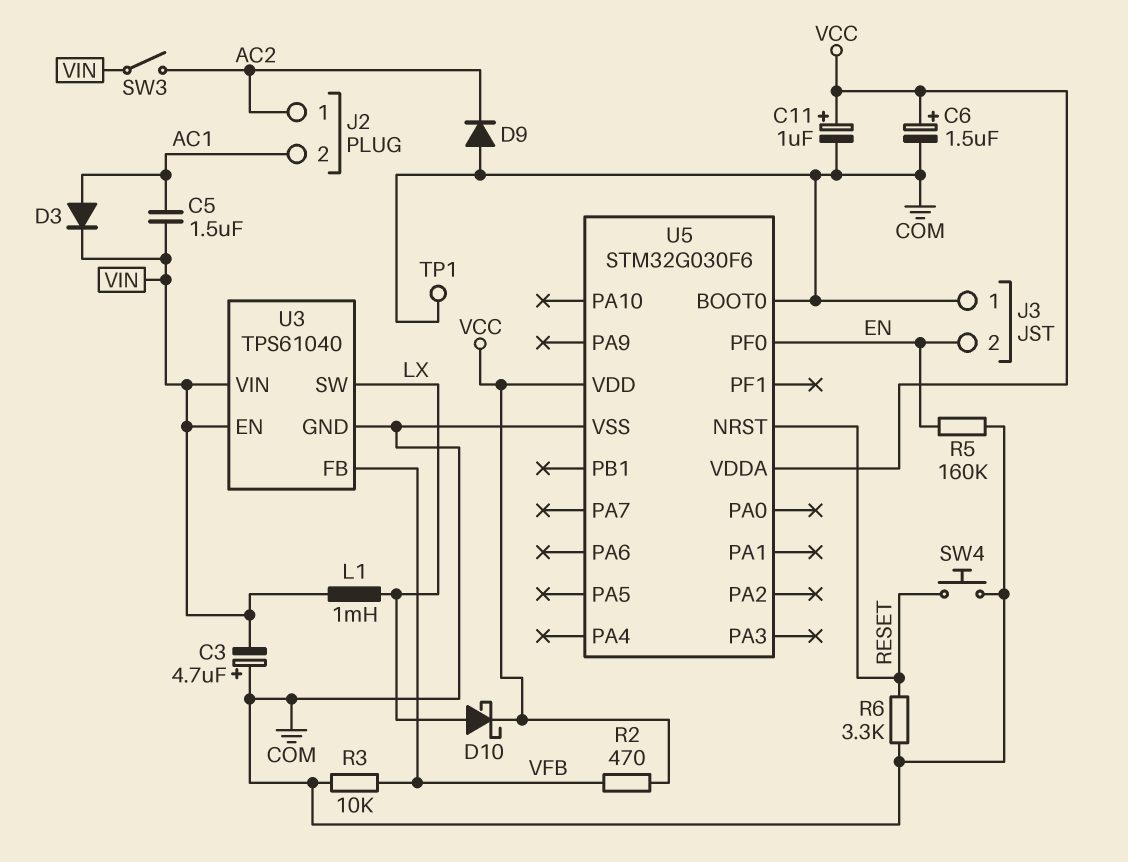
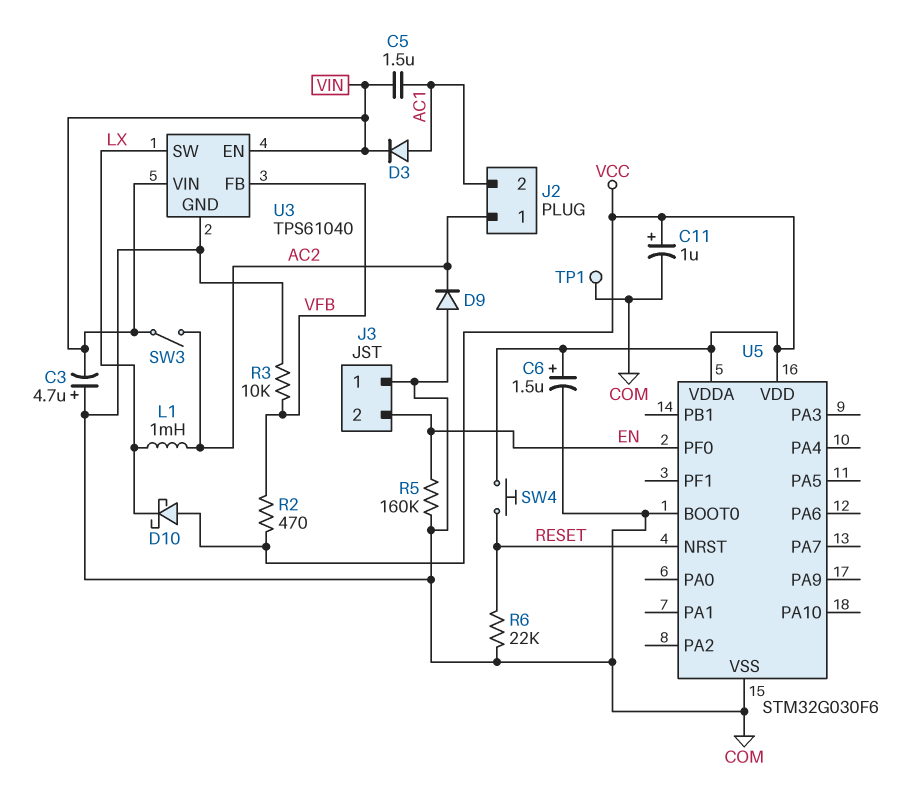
D10: schottky (A LX, K VCC) -> schottky (A VCC, K LX)
L1: 1mH (LX, VIN) -> 1mH (AC2, LX)
R6: 3.3k (COM, RESET) -> 22k (COM, RESET)
SW4: button (COM, RESET) -> button (RESET, VCC)

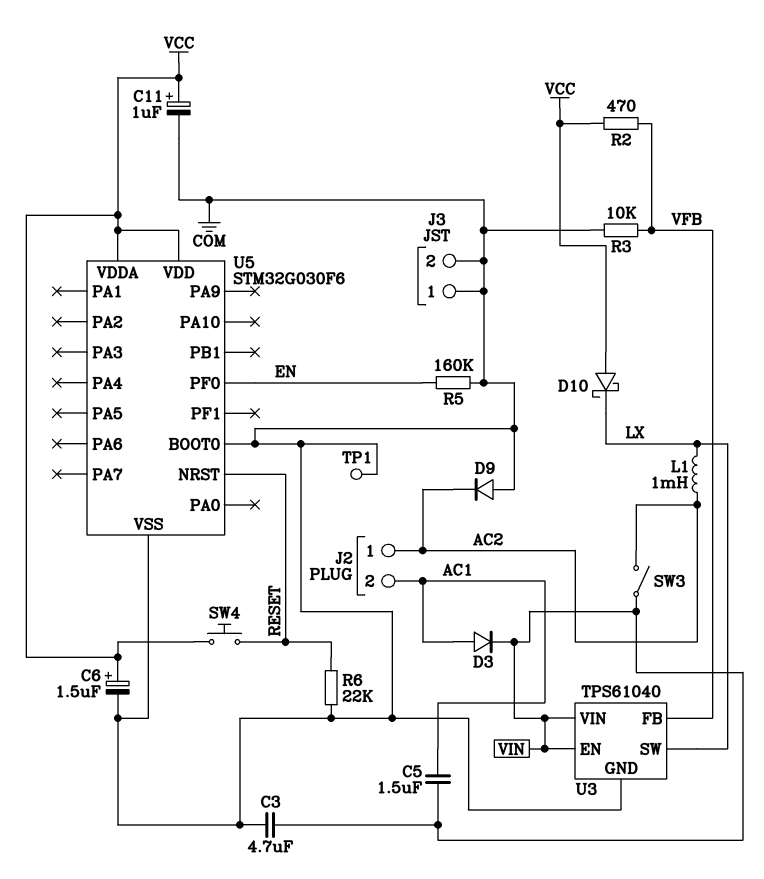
C3: 4.7uF (plus COM, minus VIN) -> 4.7uF (COM, VIN)
J3 pin 2: EN -> COM

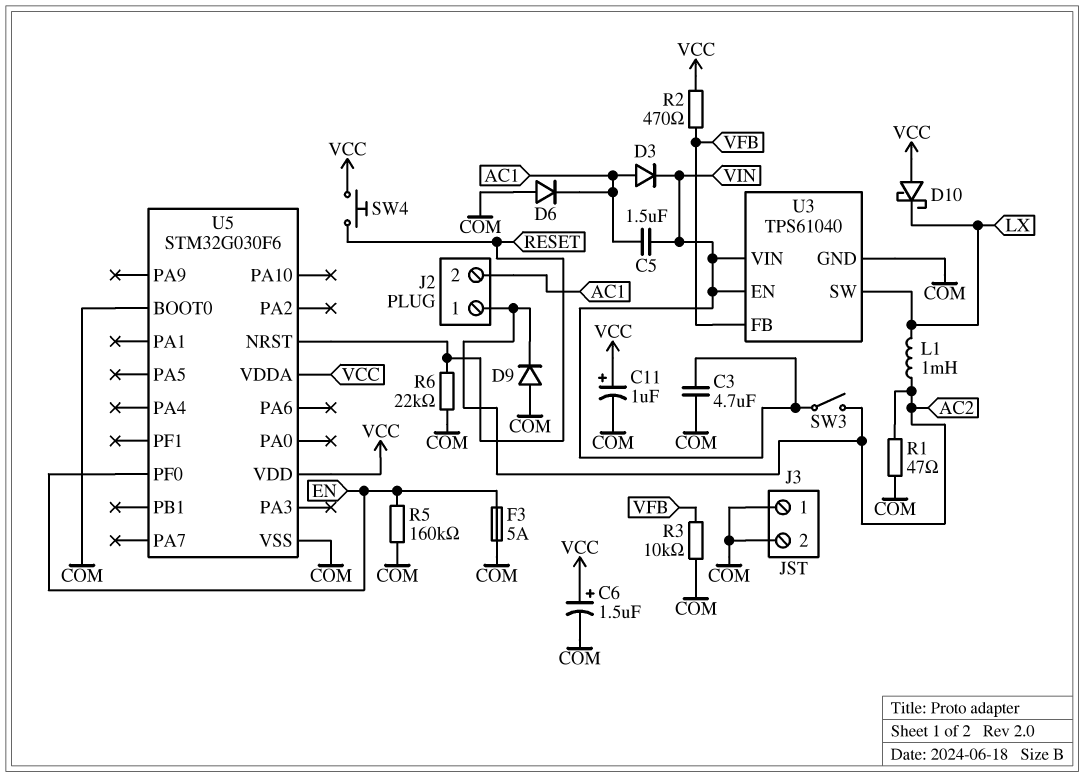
D6: none -> diode (A COM, K AC1)
F3: none -> 5A (COM, EN)
R1: none -> 47 (AC2, COM)
TP1: test point (COM) -> none

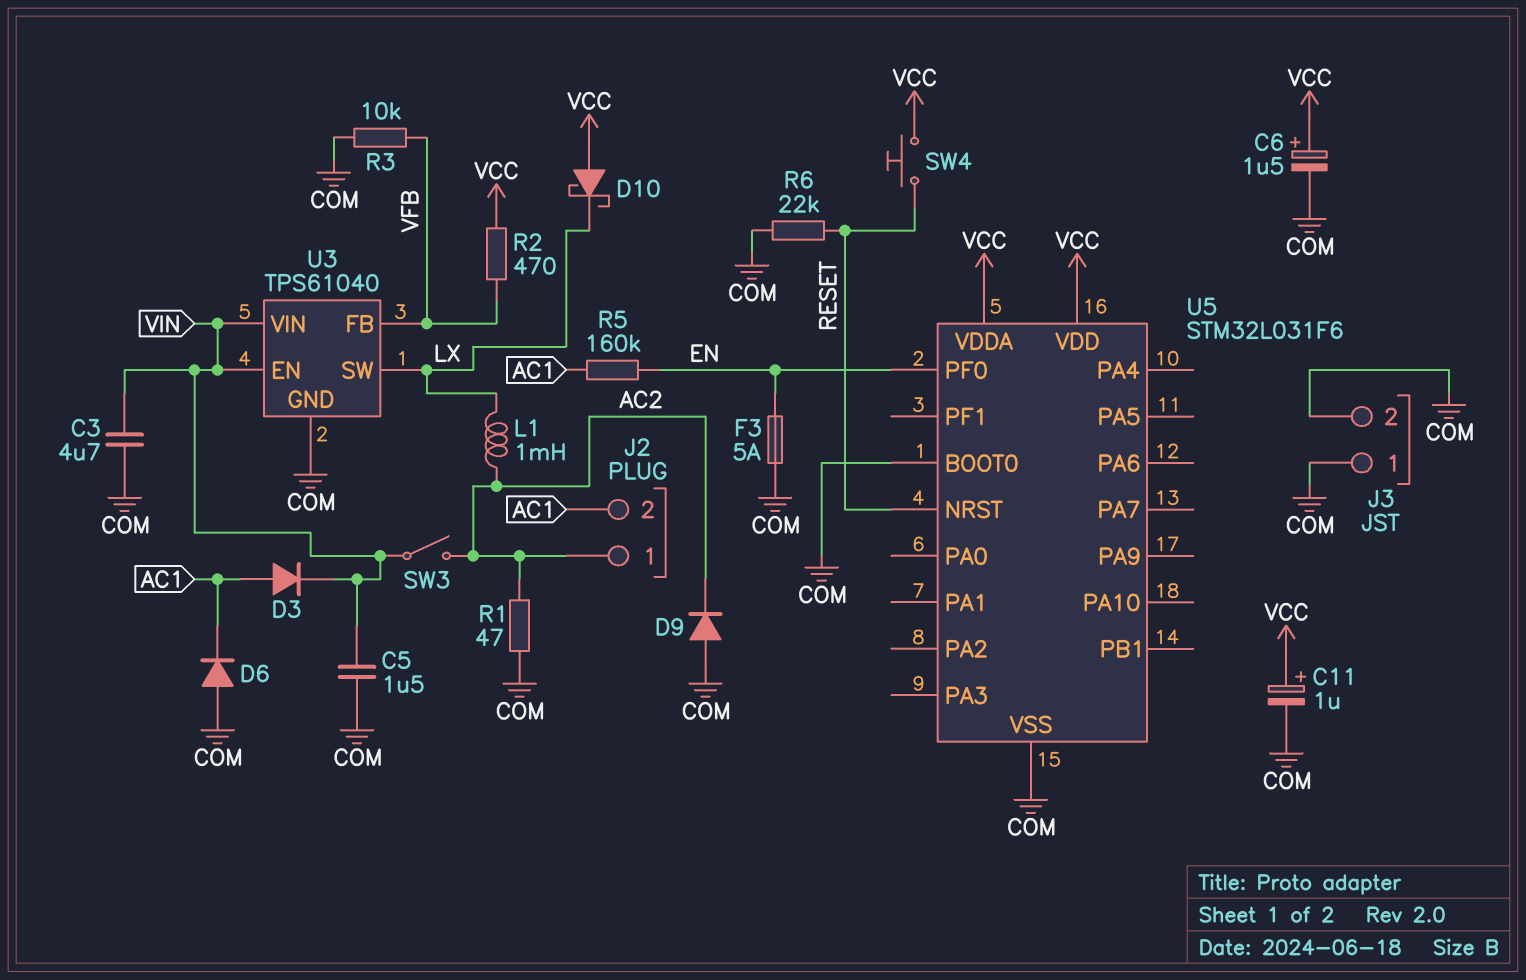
C5: 1.5uF (AC1, VIN) -> 1.5uF (COM, VIN)
R5: 160k (COM, EN) -> 160k (AC1, EN)
U5: STM32G030F6 -> STM32L031F6

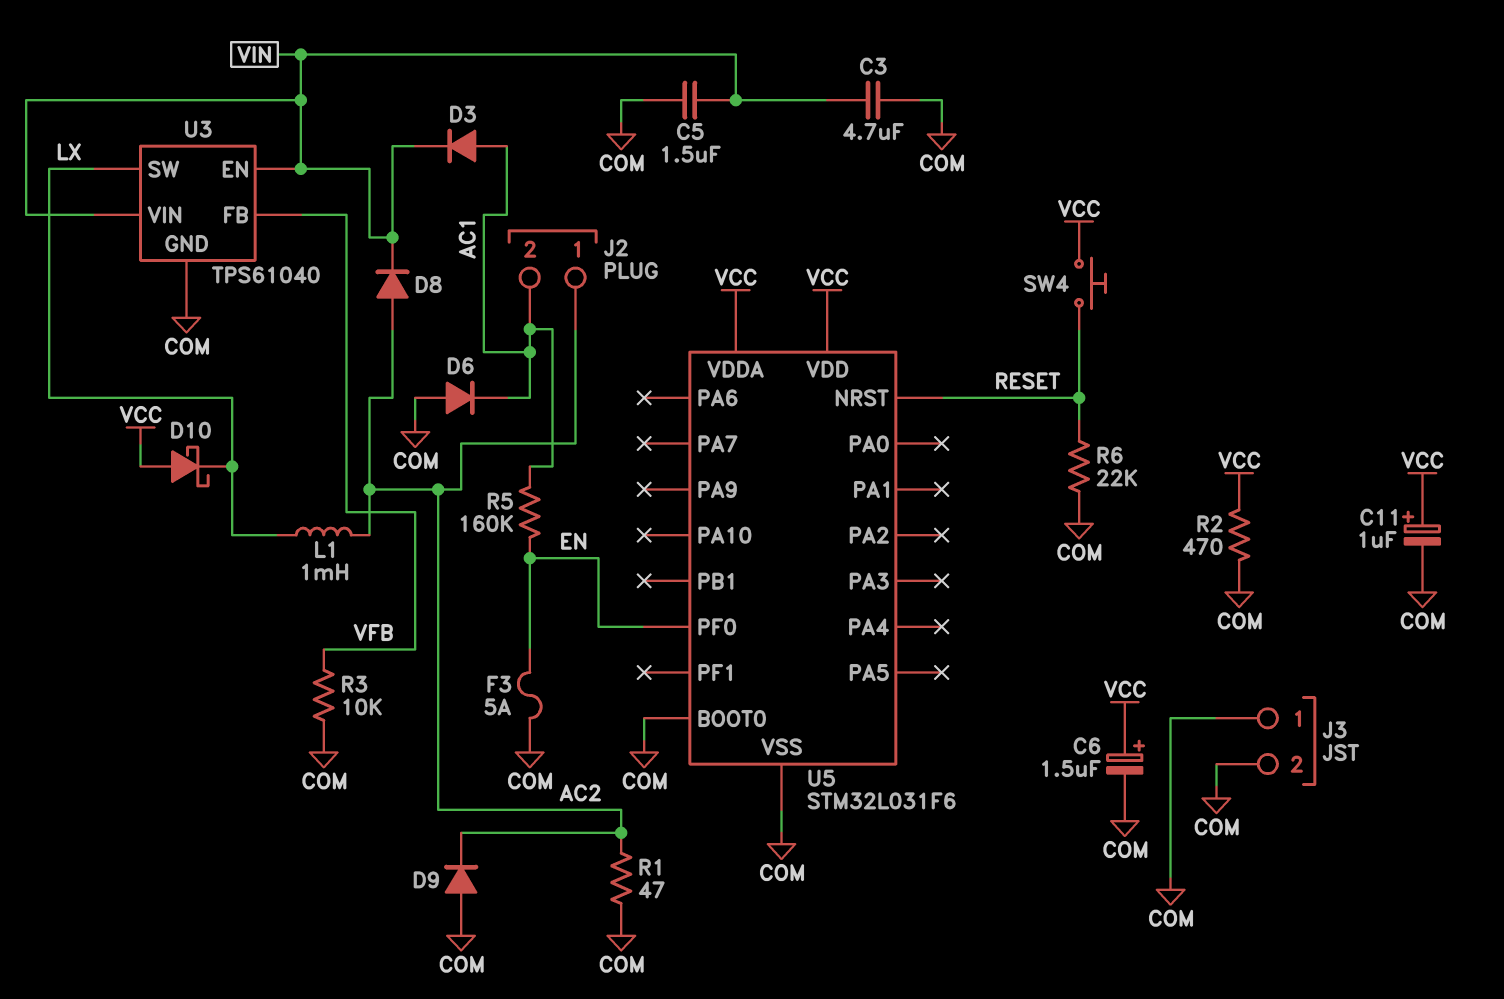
D8: none -> diode (A AC2, K VIN)
R2: 470 (VCC, VFB) -> 470 (COM, VCC)
SW3: switch (AC2, VIN) -> none

